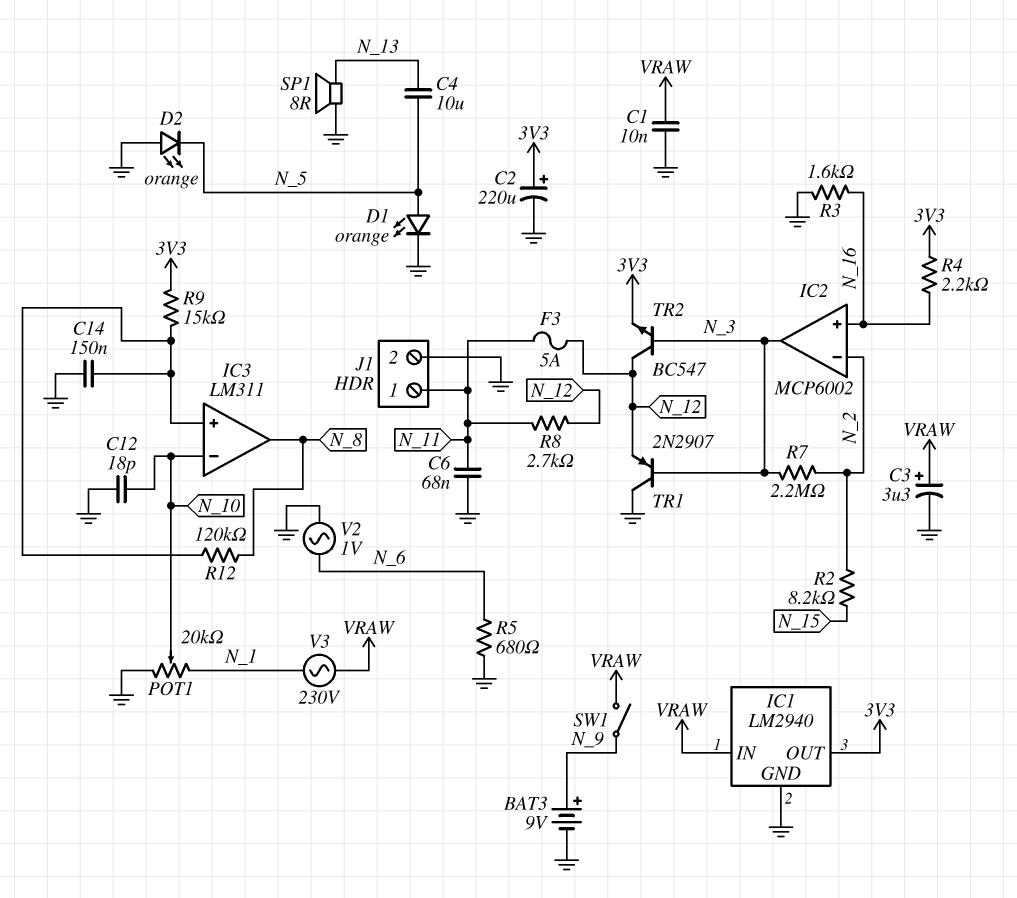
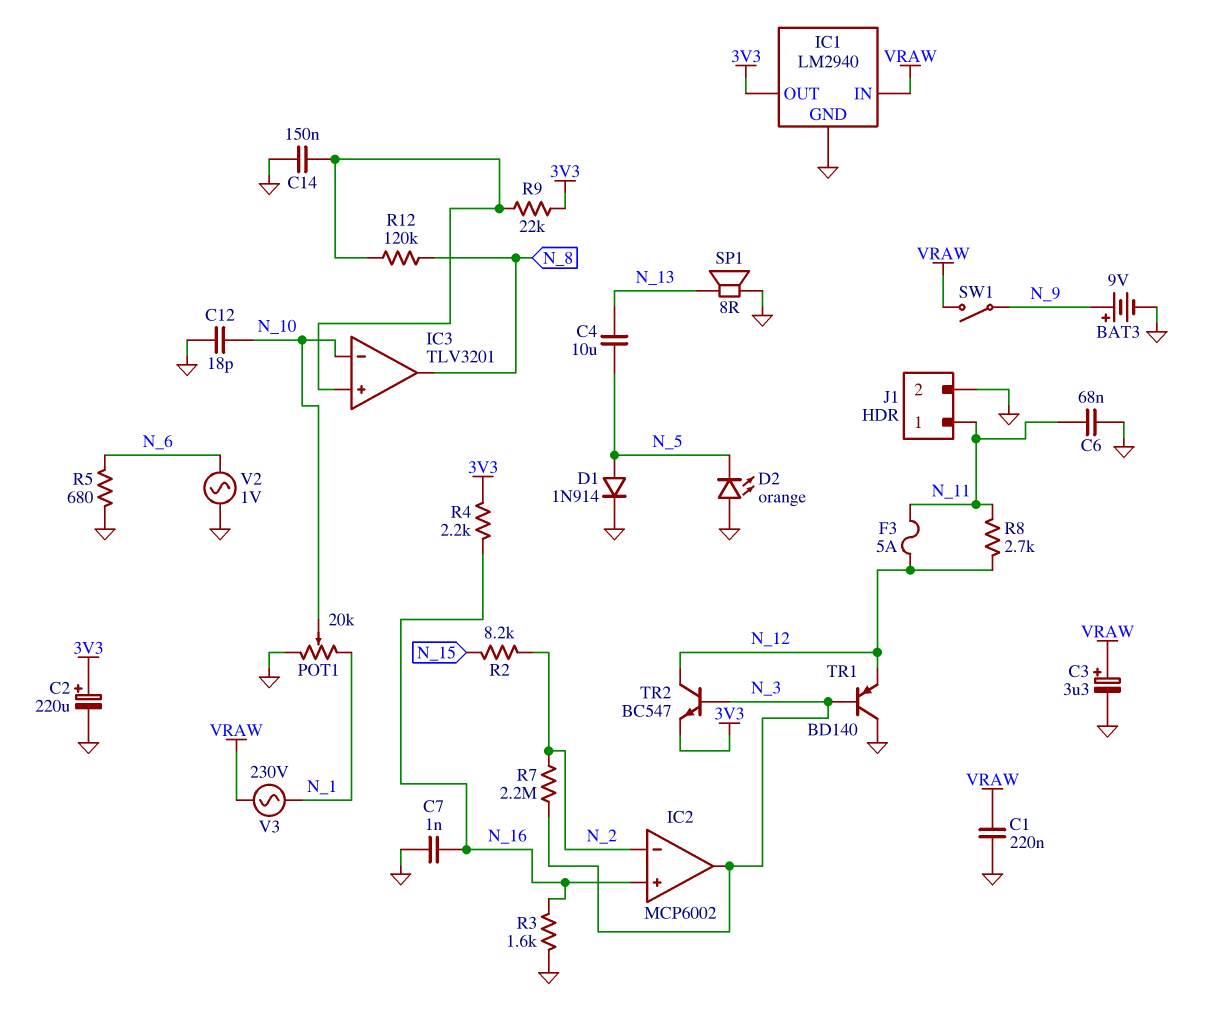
C1: 10nF (GND, VRAW) -> 220nF (GND, VRAW)
C7: none -> 1nF (GND, N_16)
D1: LED orange (A N_5, K GND) -> diode 1N914 (A N_5, K GND)
IC3: LM311 -> TLV3201
R9: 15k (3V3, IC3/in+) -> 22k (3V3, IC3/in+)
TR1: PNP 2N2907 (B N_3, C GND, E N_12) -> PNP BD140 (B N_3, C GND, E N_12)

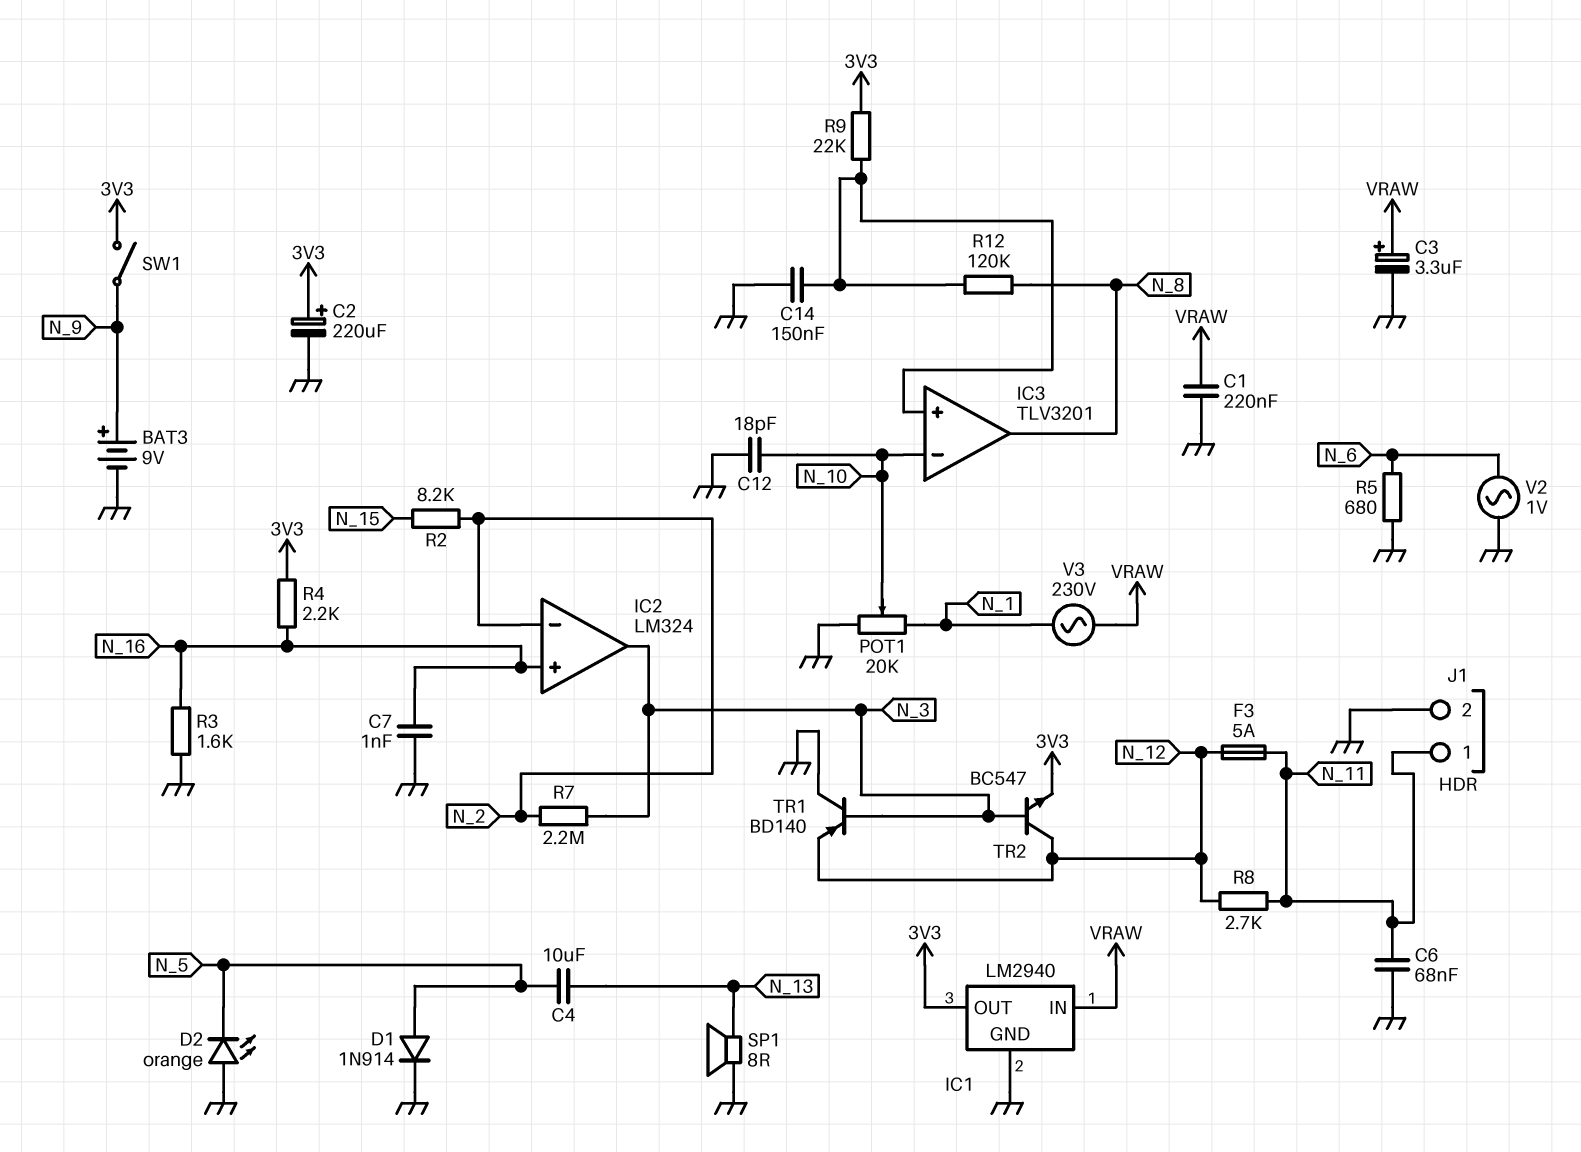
IC2: MCP6002 -> LM324
SW1: switch (N_9, VRAW) -> switch (3V3, N_9)

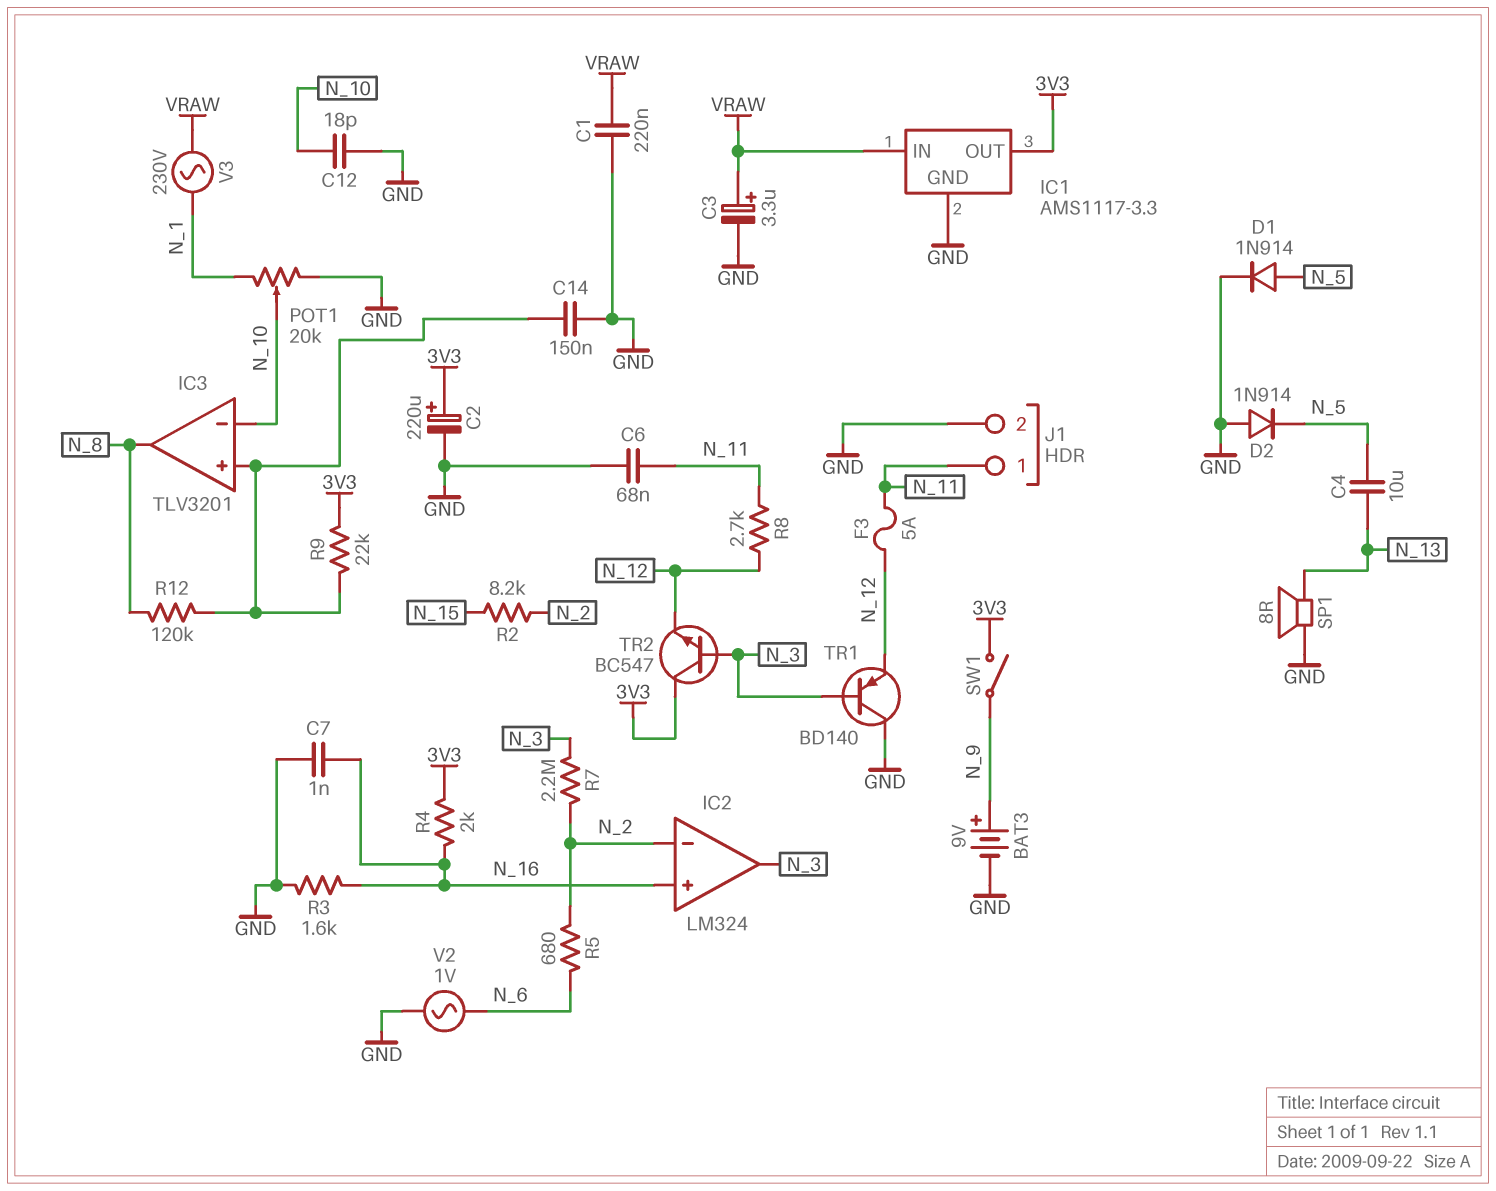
D2: LED orange (A GND, K N_5) -> diode 1N914 (A GND, K N_5)
IC1: LM2940 -> AMS1117-3.3
R4: 2.2k (3V3, N_16) -> 2k (3V3, N_16)
R5: 680 (GND, N_6) -> 680 (N_2, N_6)
TR2: NPN BC547 (B N_3, C N_12, E 3V3) -> NPN BC547 (B N_3, C 3V3, E N_12)

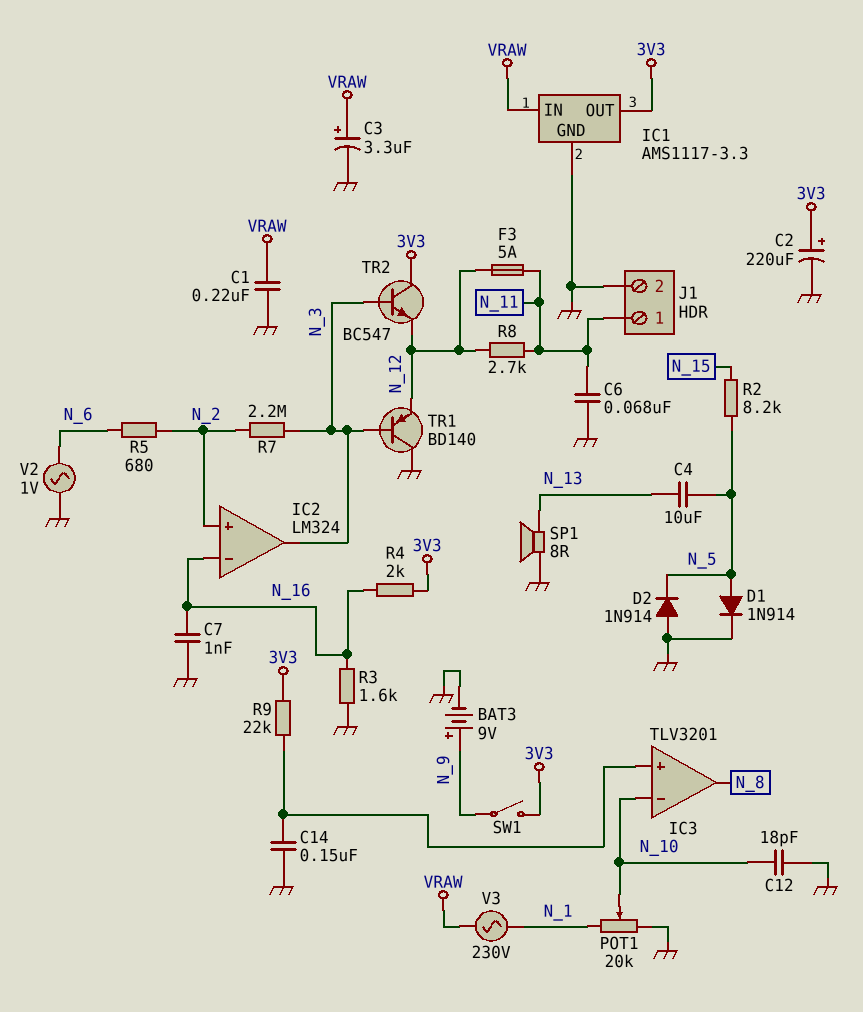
IC2 pin in+: N_16 -> N_2
IC2 pin in-: N_2 -> N_16
R2: 8.2k (N_2, N_15) -> 8.2k (N_5, N_15)
R12: 120k (IC3/in+, N_8) -> none

